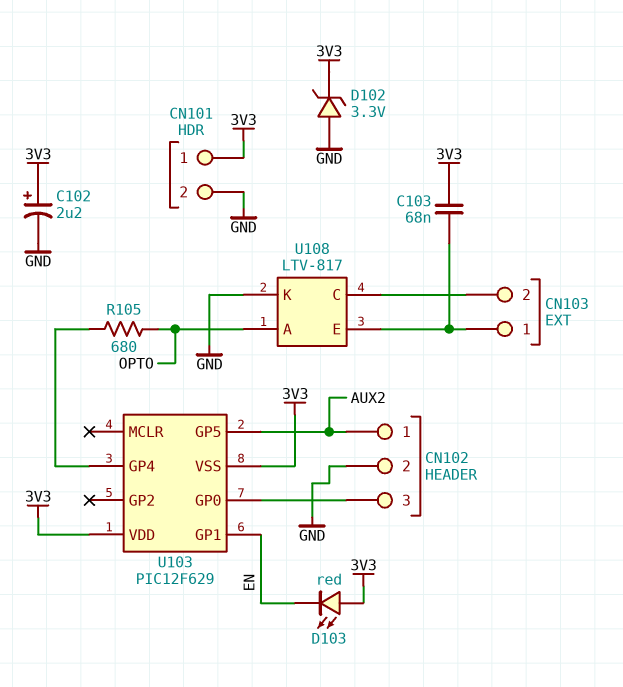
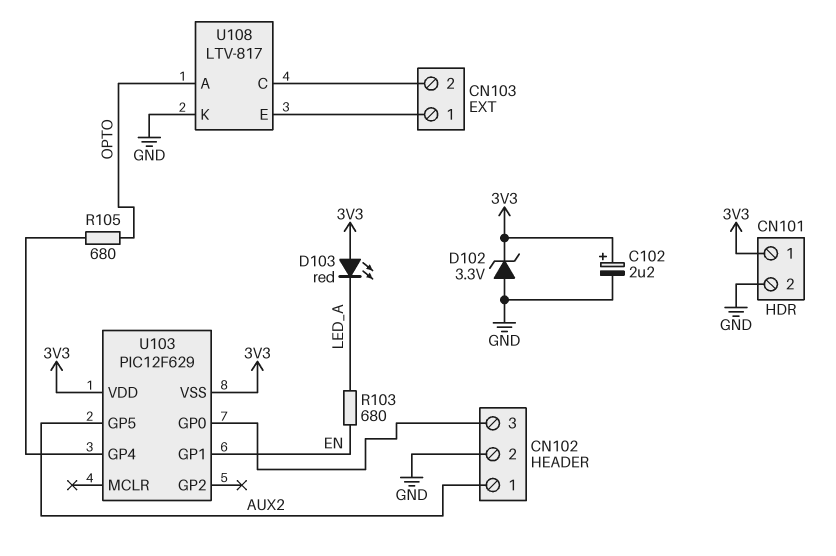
C103: 68nF (3V3, CN103/1) -> none
D103: LED red (A 3V3, K EN) -> LED red (A 3V3, K LED_A)
R103: none -> 680 (EN, LED_A)

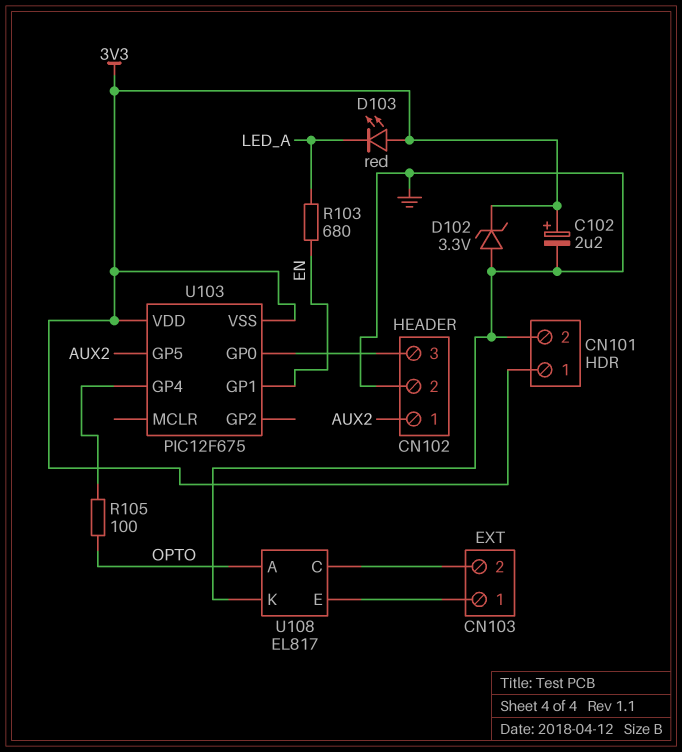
R105: 680 (OPTO, U103/GP4) -> 100 (OPTO, U103/GP4)
U103: PIC12F629 -> PIC12F675
U108: LTV-817 -> EL817

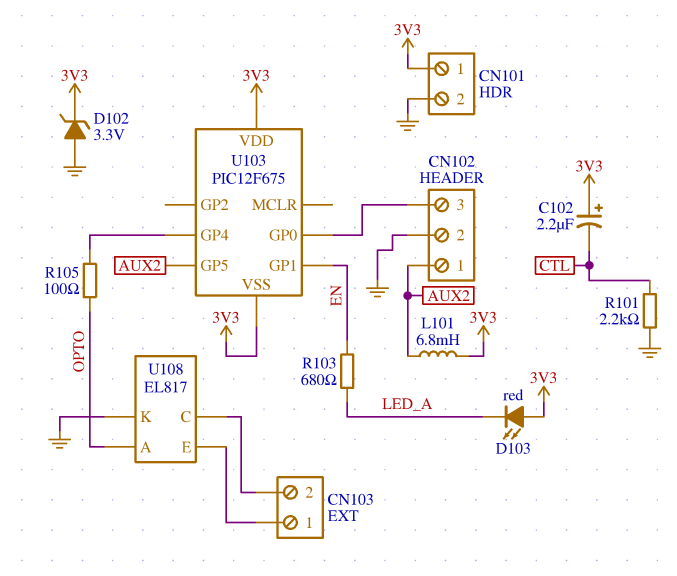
C102: 2.2uF (plus 3V3, minus GND) -> 2.2uF (plus 3V3, minus CTL)
L101: none -> 6.8mH (3V3, AUX2)
R101: none -> 2.2k (CTL, GND)

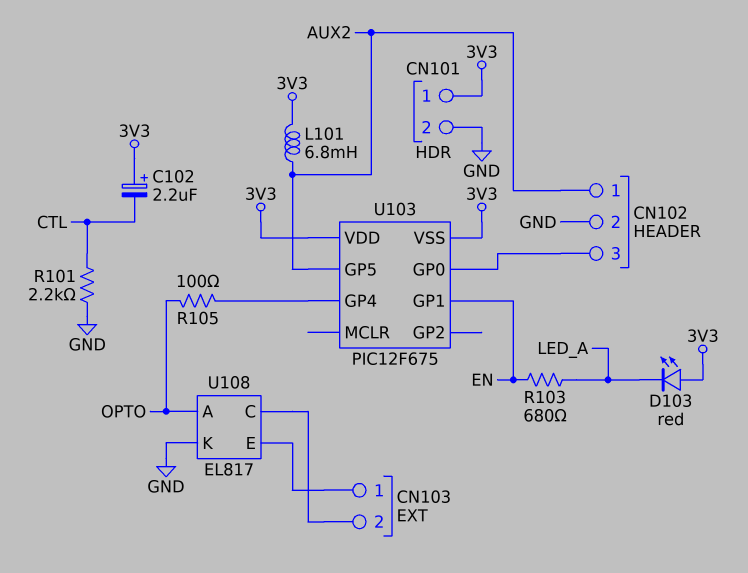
D102: zener 3.3V (A GND, K 3V3) -> none

